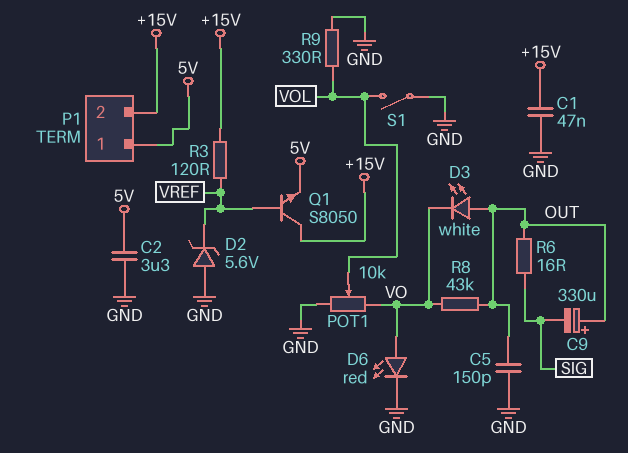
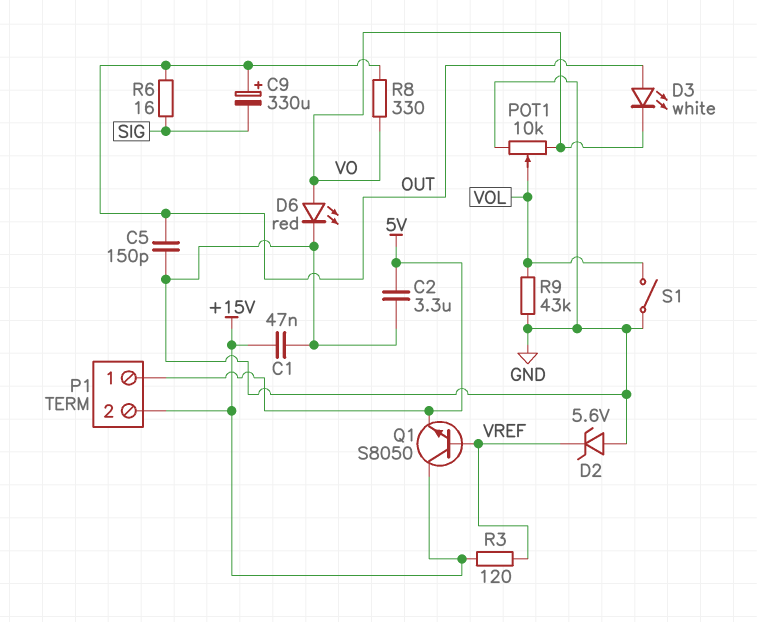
R8: 43k (OUT, VO) -> 330 (OUT, VO)
R9: 330 (GND, VOL) -> 43k (GND, VOL)

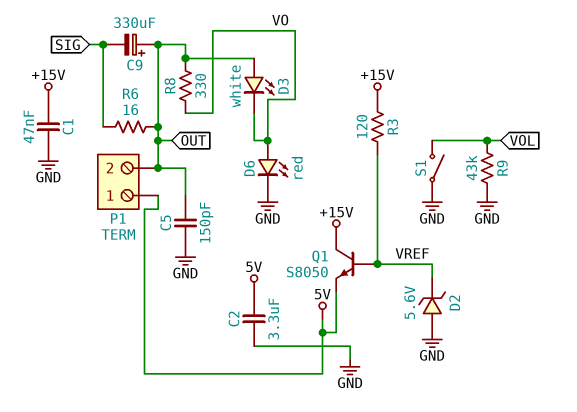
P1 pin 2: +15V -> OUT
POT1: 10k (GND, VO, wiper VOL) -> none

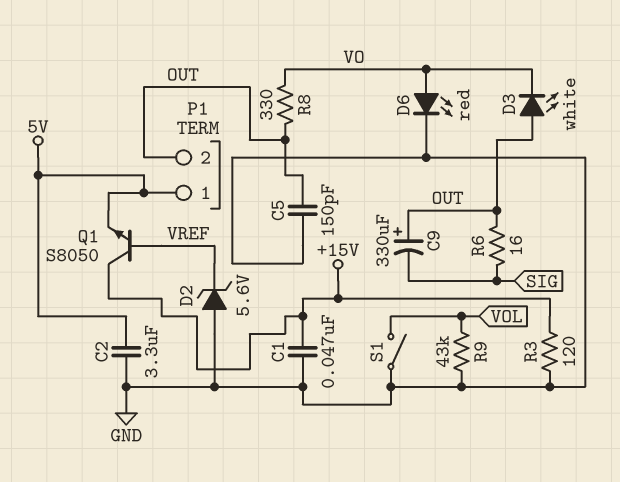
R3: 120 (+15V, VREF) -> 120 (+15V, GND)

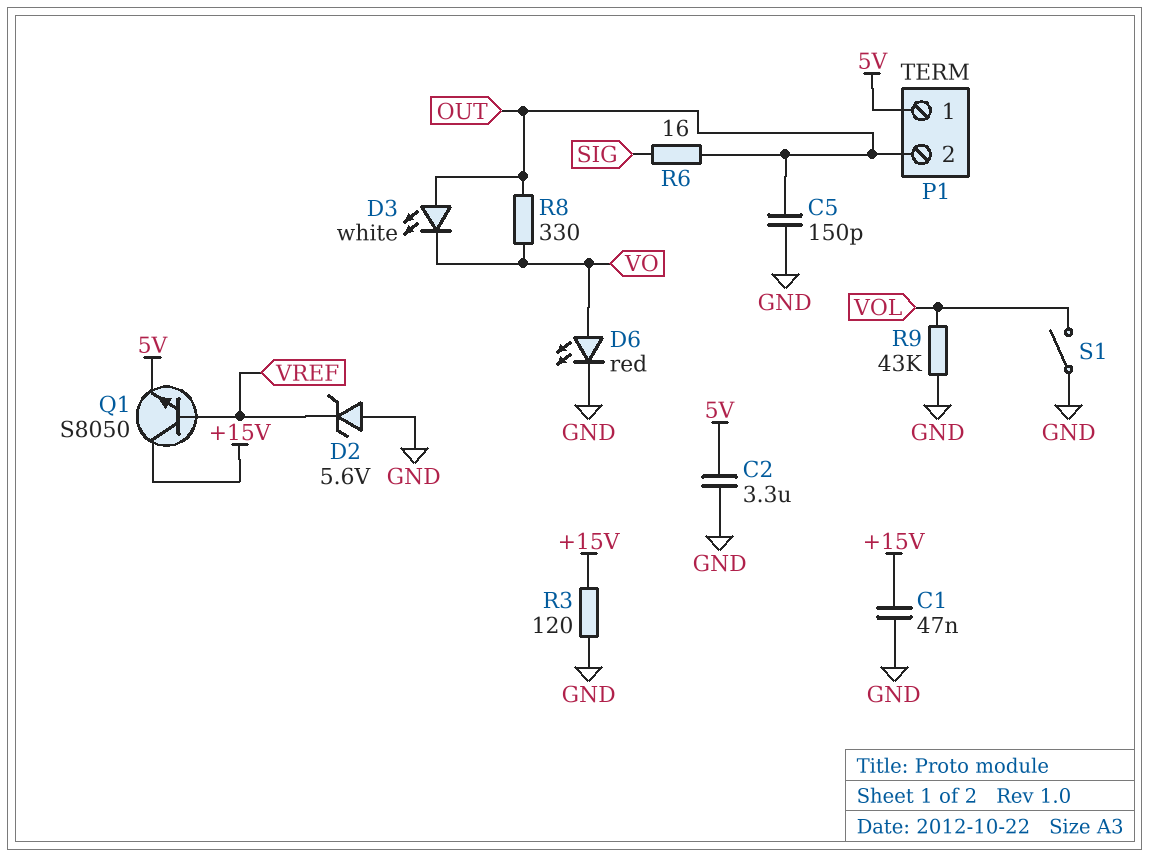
C9: 330uF (plus OUT, minus SIG) -> none

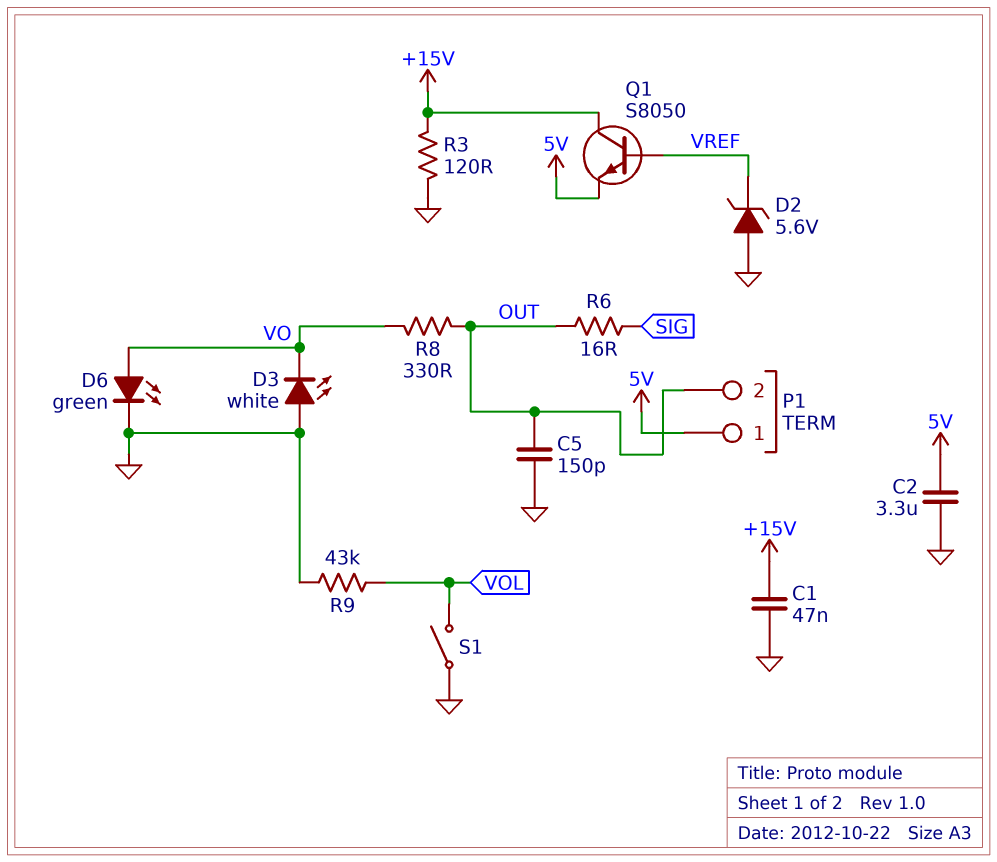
D3: LED white (A OUT, K VO) -> LED white (A GND, K VO)
D6: LED red (A VO, K GND) -> LED green (A VO, K GND)

